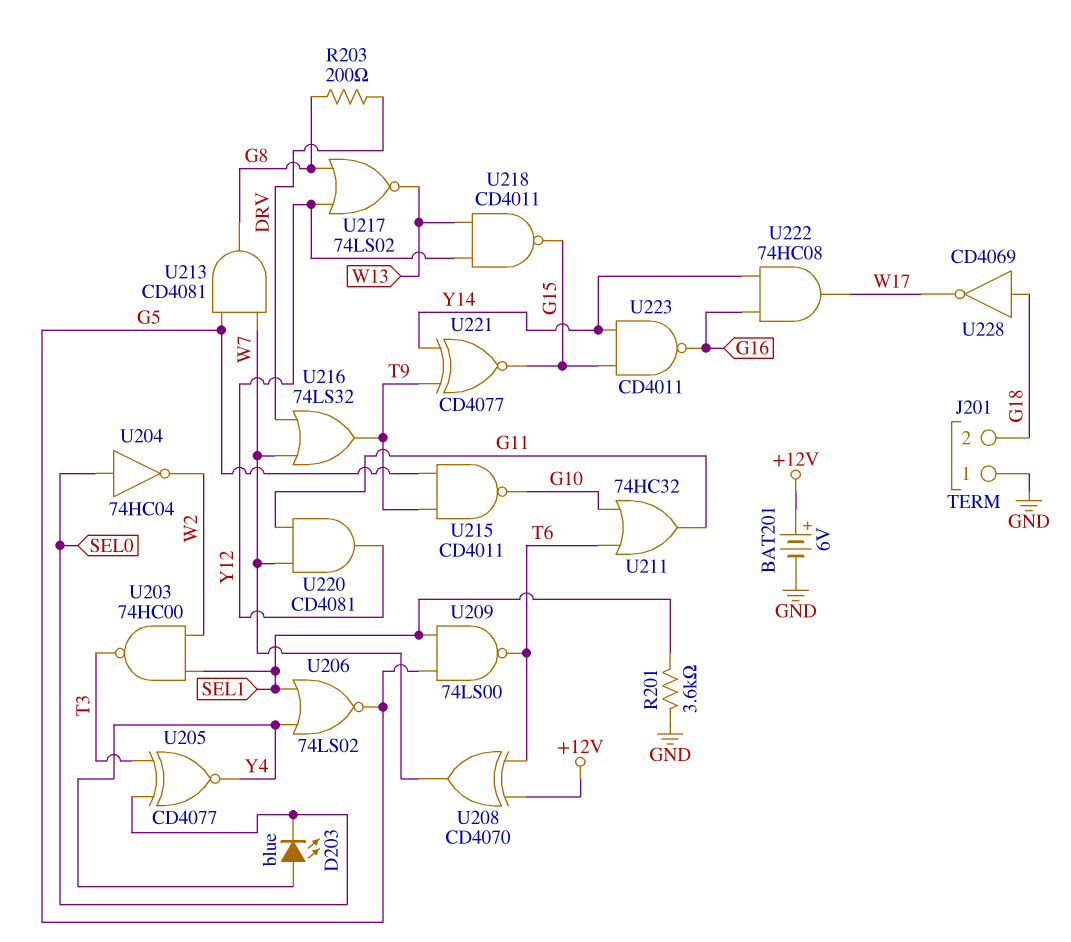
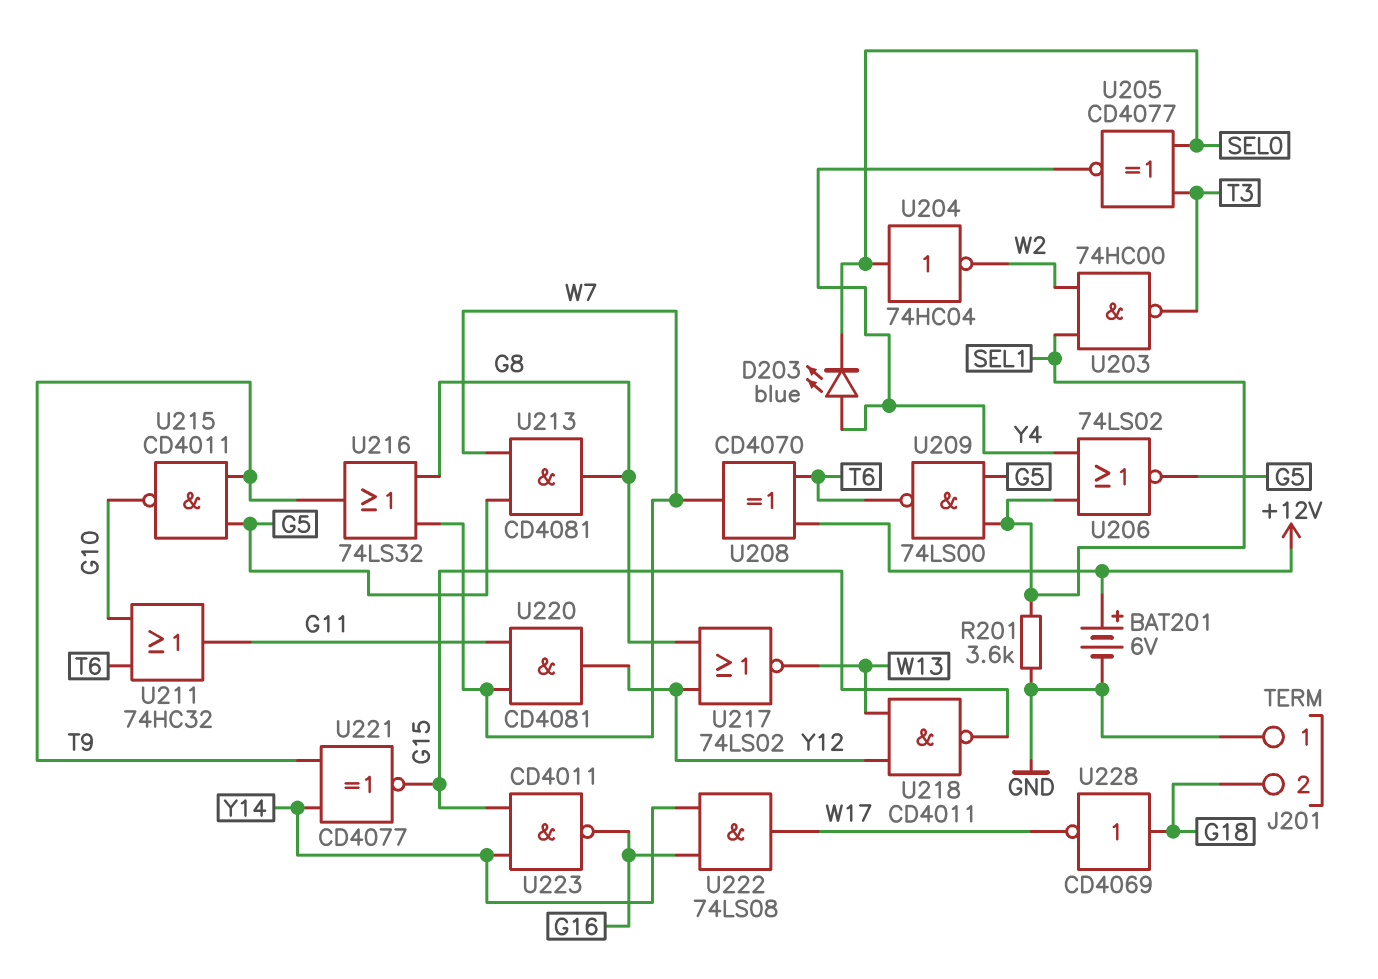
R203: 200 (DRV, G8) -> none
U216: OR 74LS32 (in DRV, in W7, out T9) -> OR 74LS32 (in G8, in W7, out T9)
U222: AND 74HC08 (in G16, in Y14, out W17) -> AND 74LS08 (in G16, in Y14, out W17)

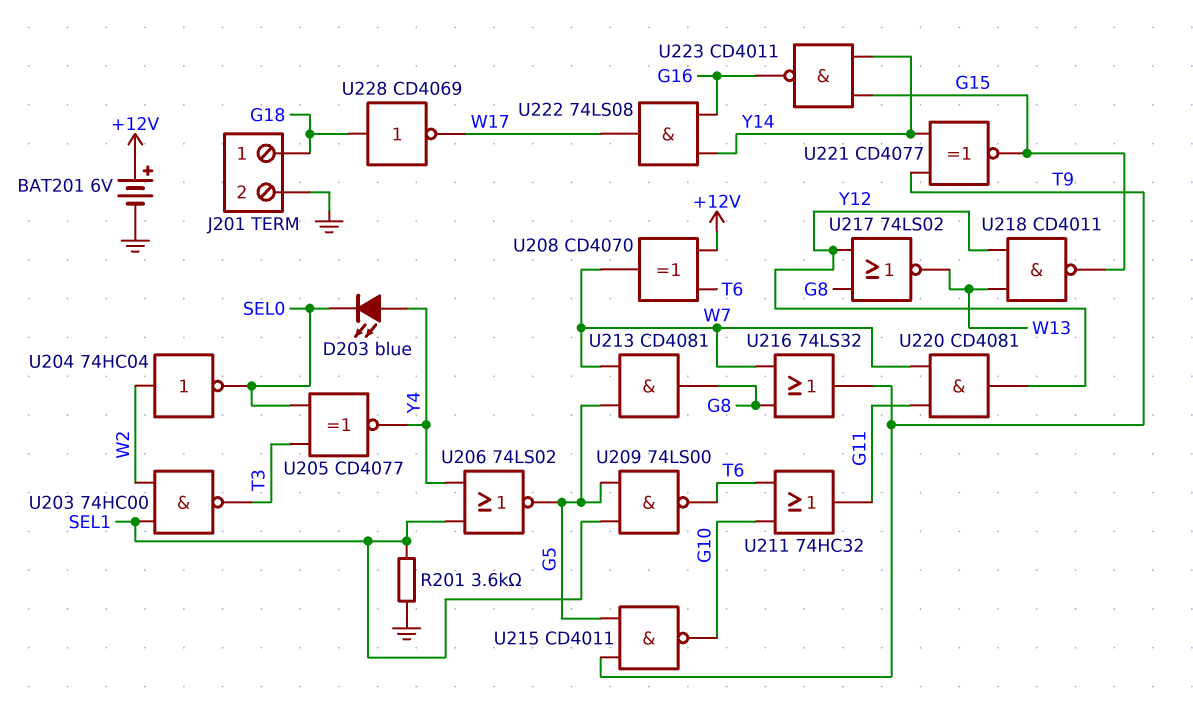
J201 pin 1: GND -> G18
J201 pin 2: G18 -> GND
U204: NOT 74HC04 (in SEL0, out W2) -> NOT 74HC04 (in W2, out SEL0)

